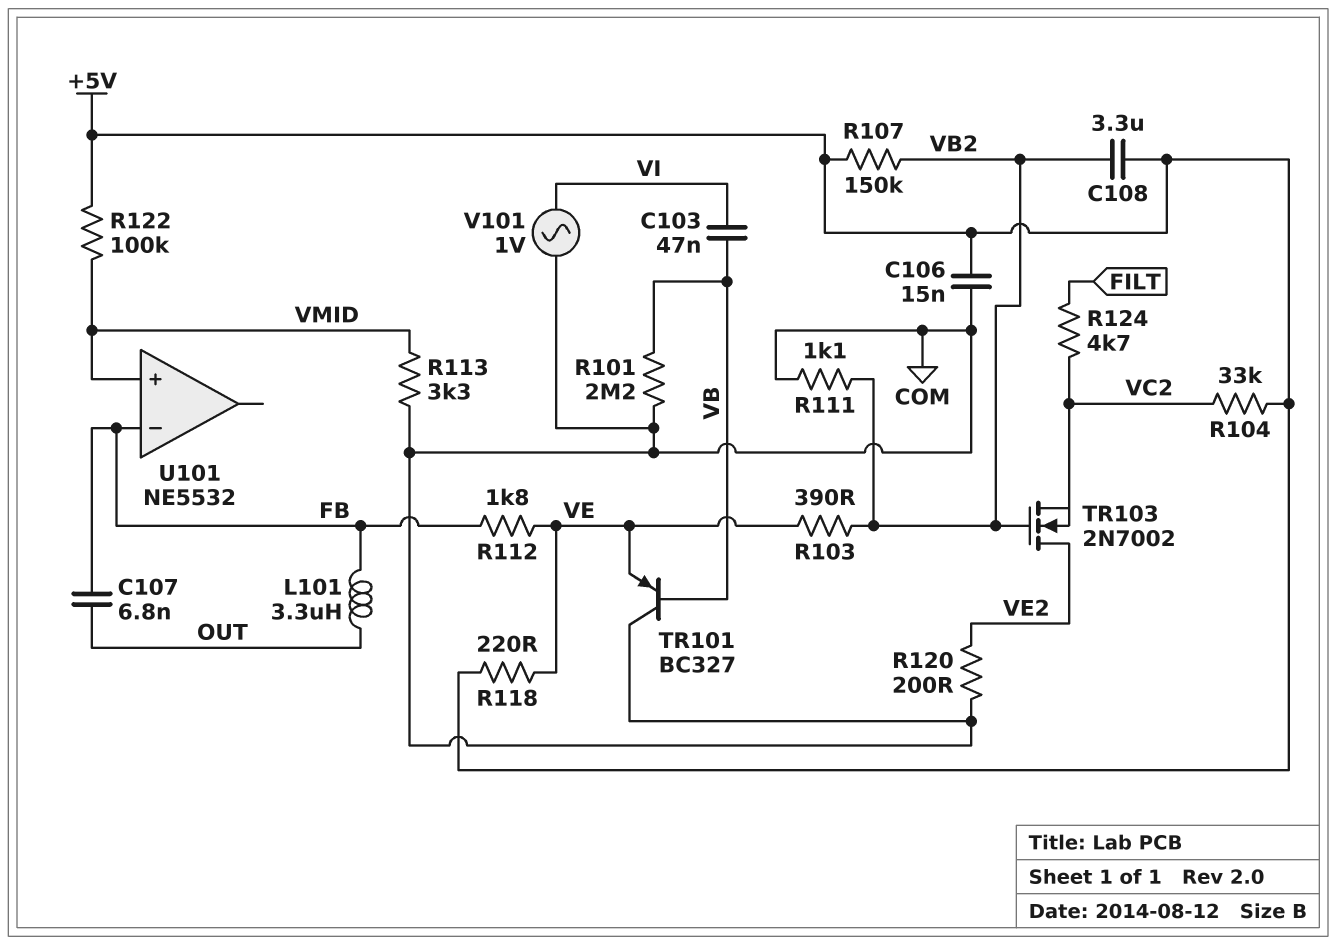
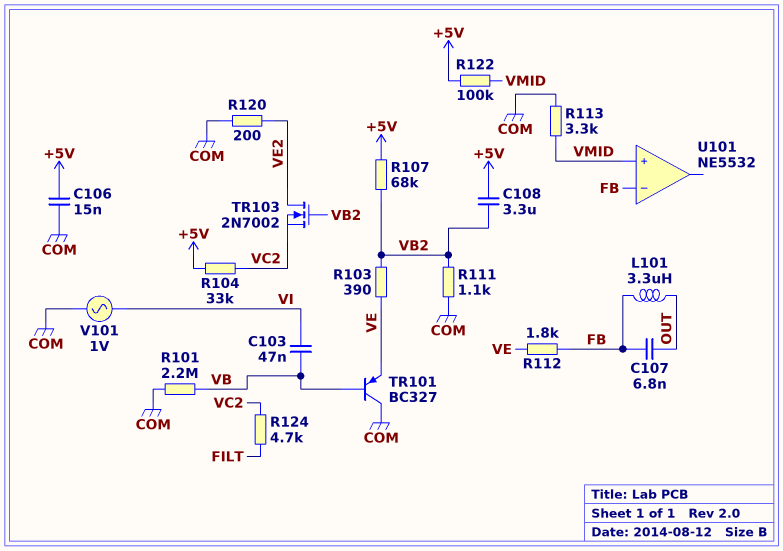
R107: 150k (+5V, VB2) -> 68k (+5V, VB2)
R118: 220 (+5V, VE) -> none

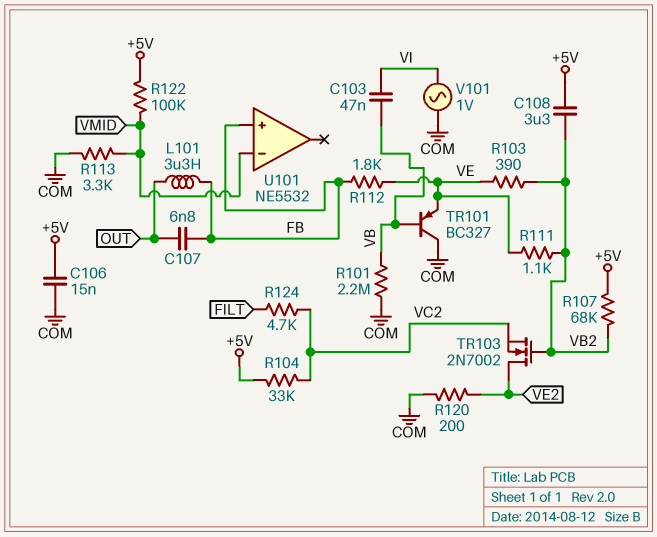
R111: 1.1k (COM, VB2) -> 1.1k (VB2, VE)
U101 pin in+: VMID -> FB
U101 pin in-: FB -> VMID

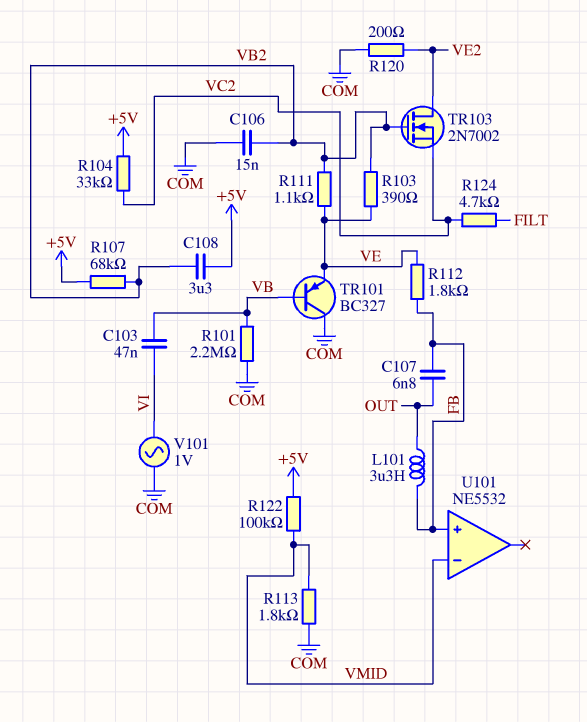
C106: 15nF (+5V, COM) -> 15nF (COM, VB2)
R113: 3.3k (COM, VMID) -> 1.8k (COM, VMID)

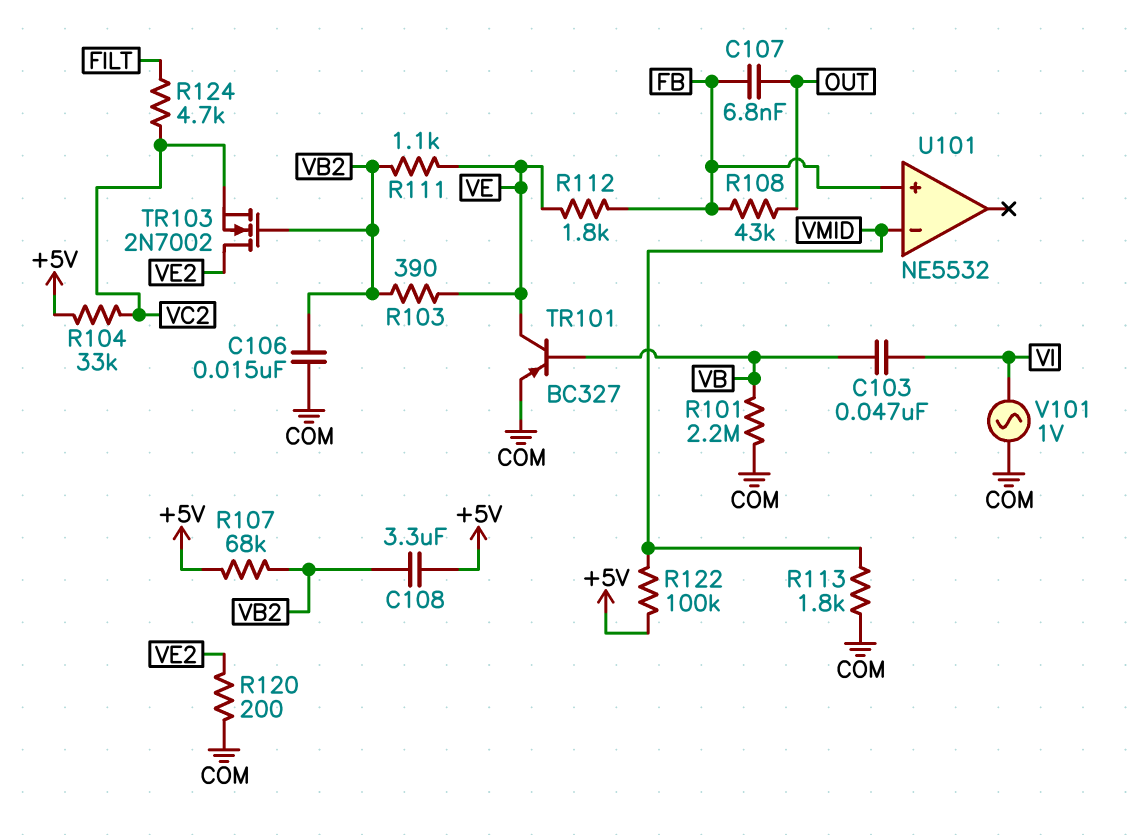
L101: 3.3uH (FB, OUT) -> none
R108: none -> 43k (FB, OUT)
TR101: PNP BC327 (B VB, C COM, E VE) -> PNP BC327 (B VB, C VE, E COM)

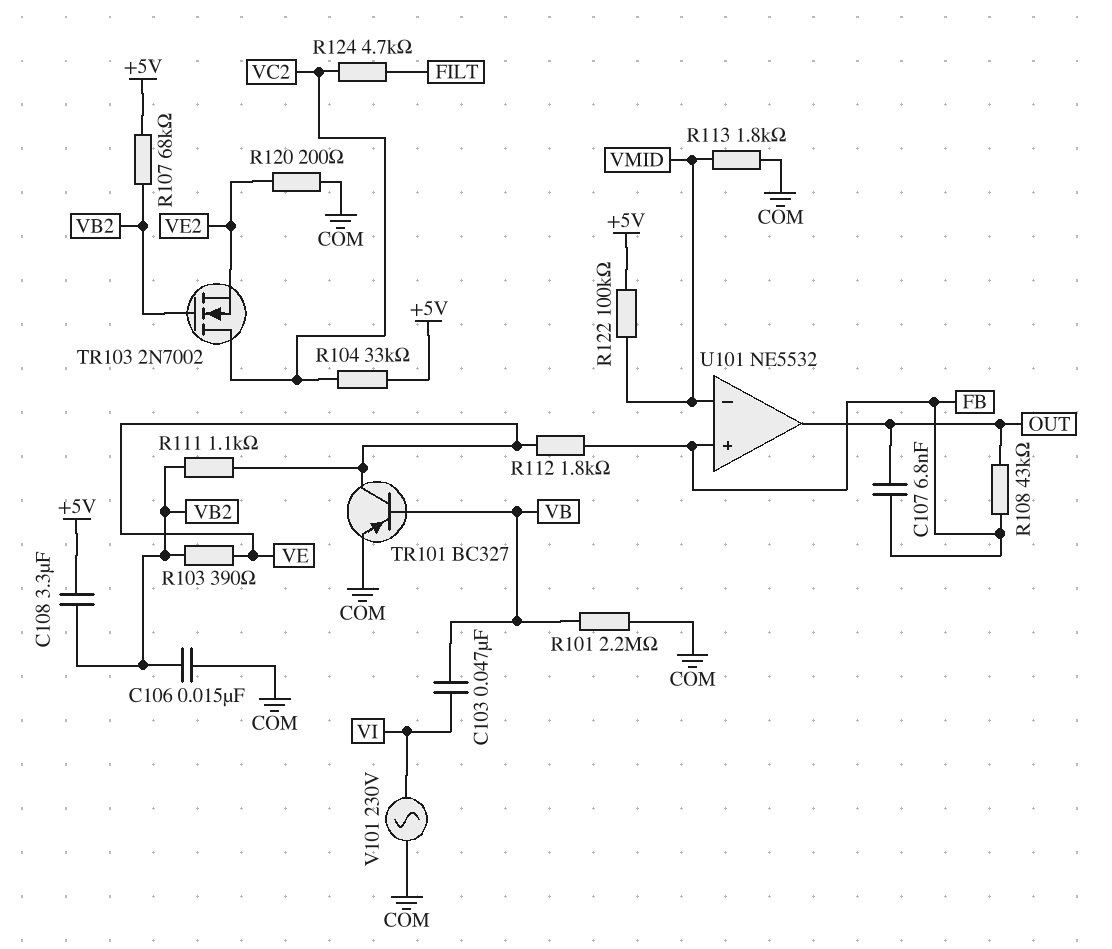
TR103: NMOS 2N7002 (G VB2, D VE2, S VC2) -> NMOS 2N7002 (G VB2, D VC2, S VE2)
U101 pin out: none -> OUT
V101: AC 1V (COM, VI) -> AC 230V (COM, VI)

